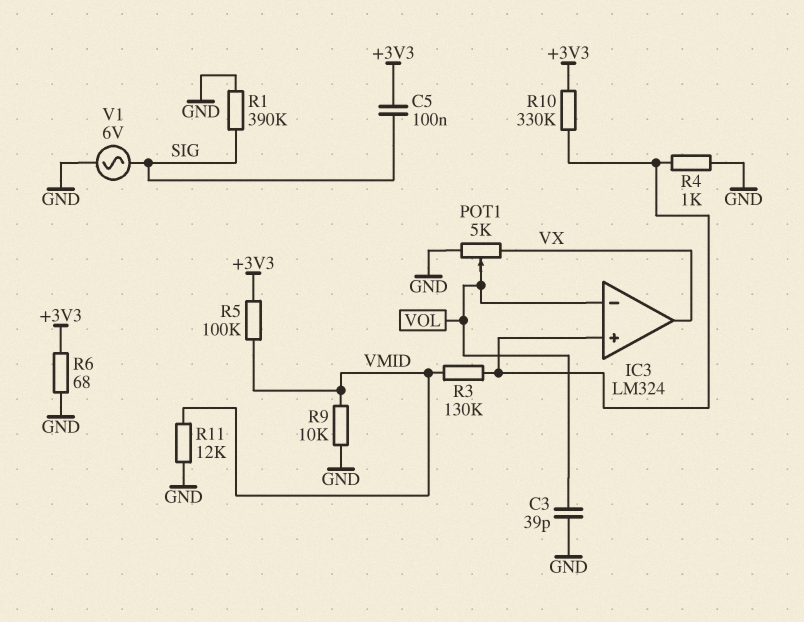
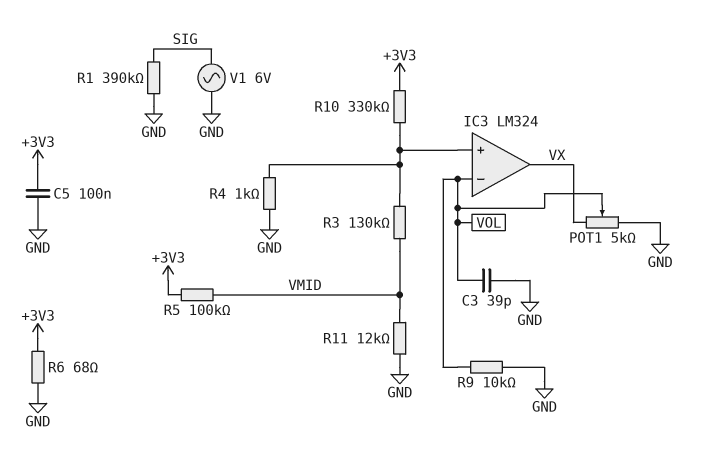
C5: 100nF (+3V3, SIG) -> 100nF (+3V3, GND)
R9: 10k (GND, VMID) -> 10k (GND, VOL)

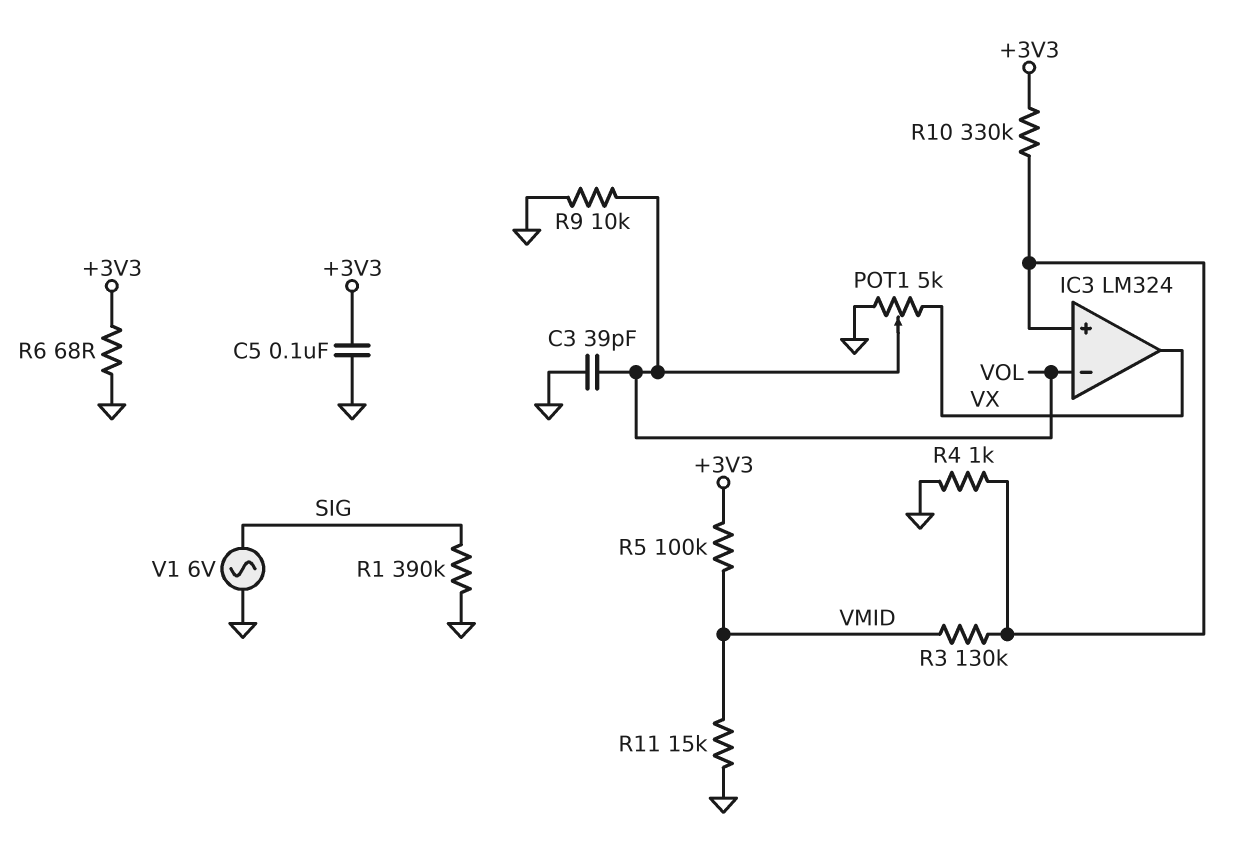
R11: 12k (GND, VMID) -> 15k (GND, VMID)

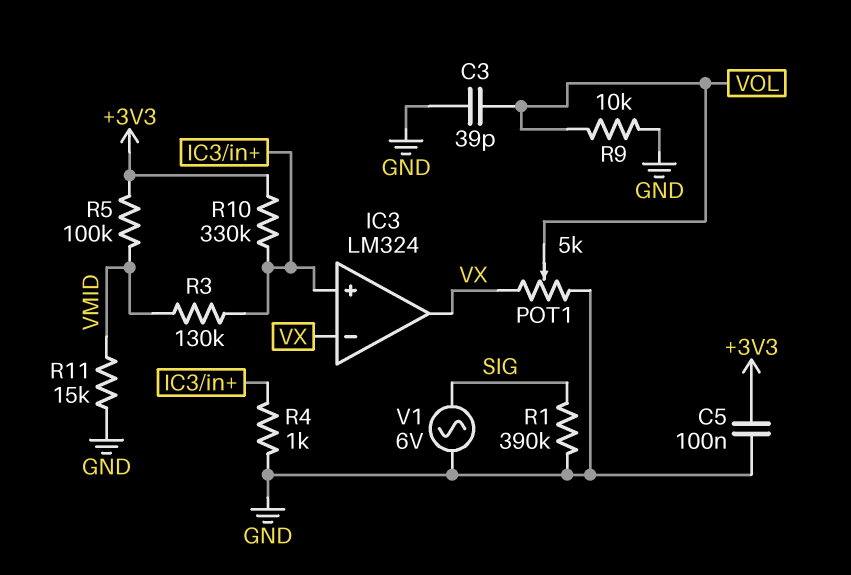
IC3 pin in-: VOL -> VX
R6: 68 (+3V3, GND) -> none

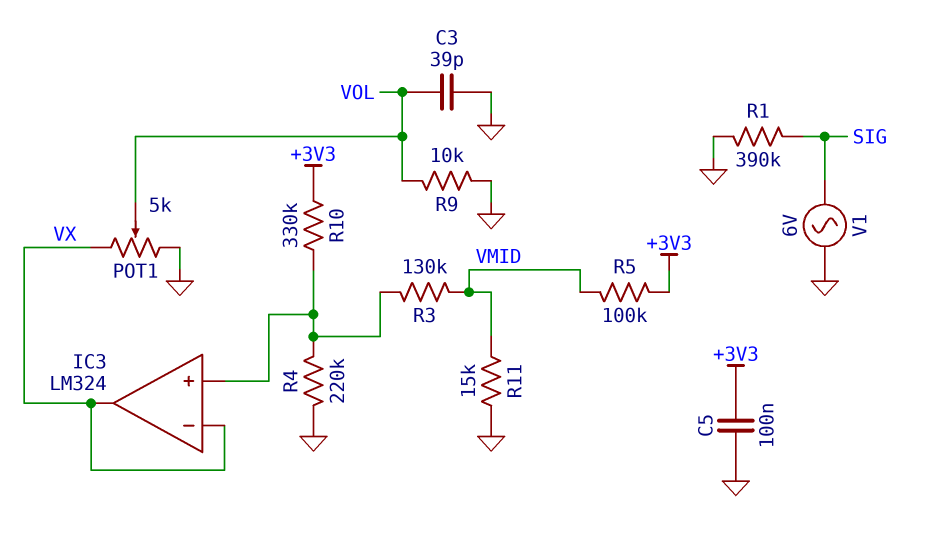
R4: 1k (GND, IC3/in+) -> 220k (GND, IC3/in+)

